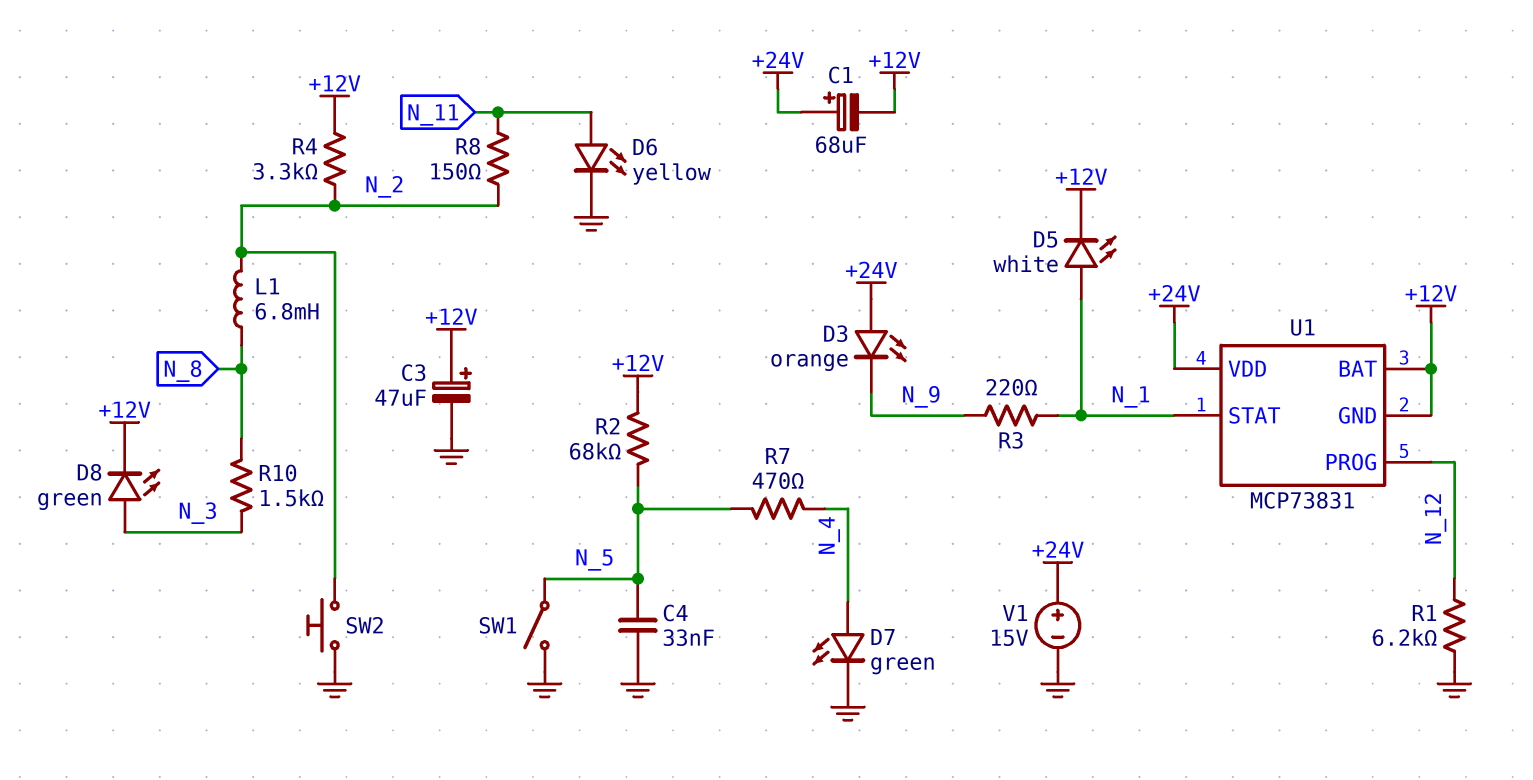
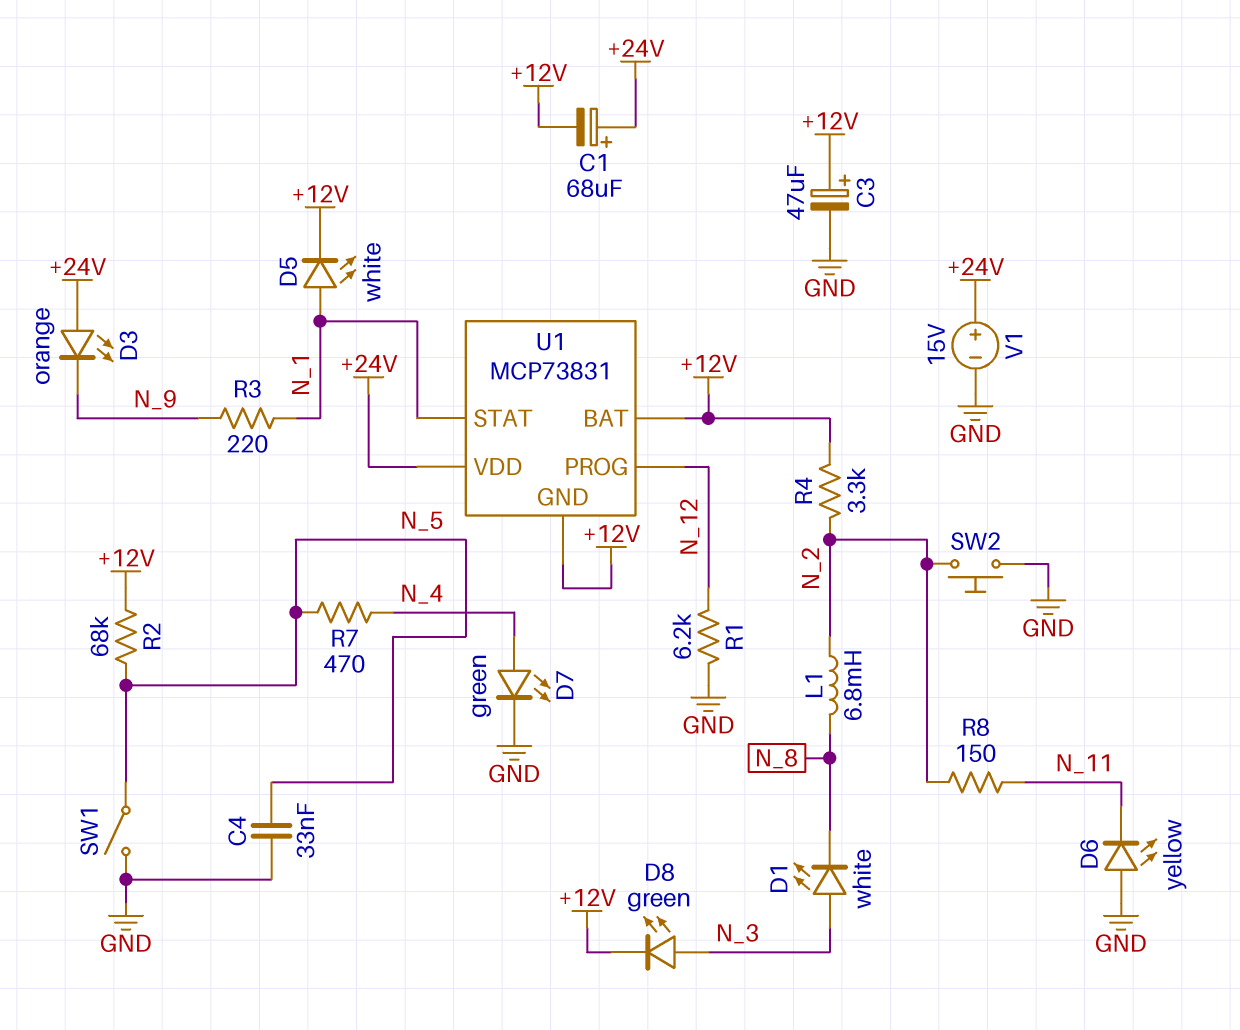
D1: none -> LED white (A N_3, K N_8)
D6: LED yellow (A N_11, K GND) -> LED yellow (A GND, K N_11)
R10: 1.5k (N_3, N_8) -> none

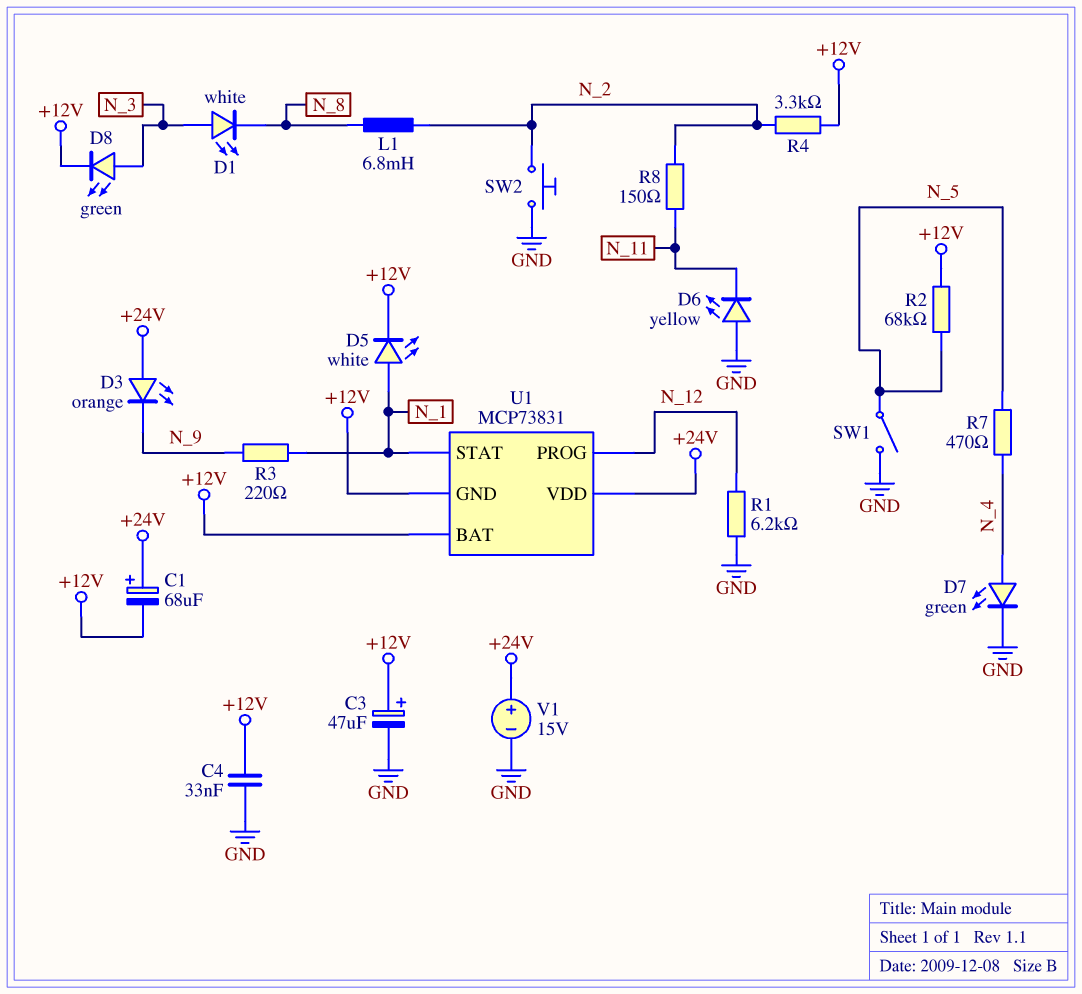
C4: 33nF (GND, N_5) -> 33nF (+12V, GND)

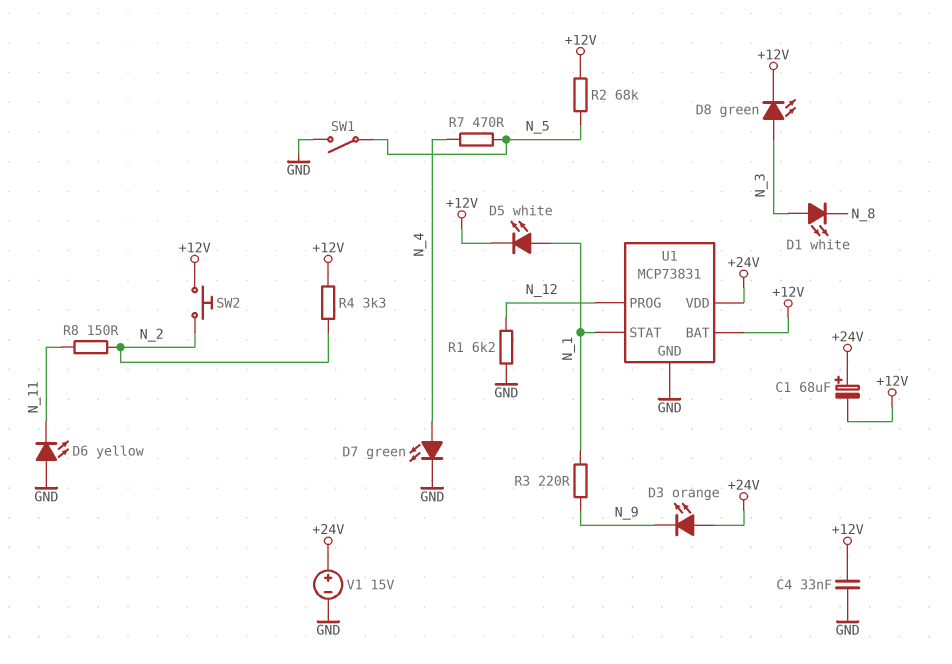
C3: 47uF (plus +12V, minus GND) -> none
L1: 6.8mH (N_2, N_8) -> none
SW2: button (GND, N_2) -> button (+12V, N_2)
U1 pin GND: +12V -> GND

